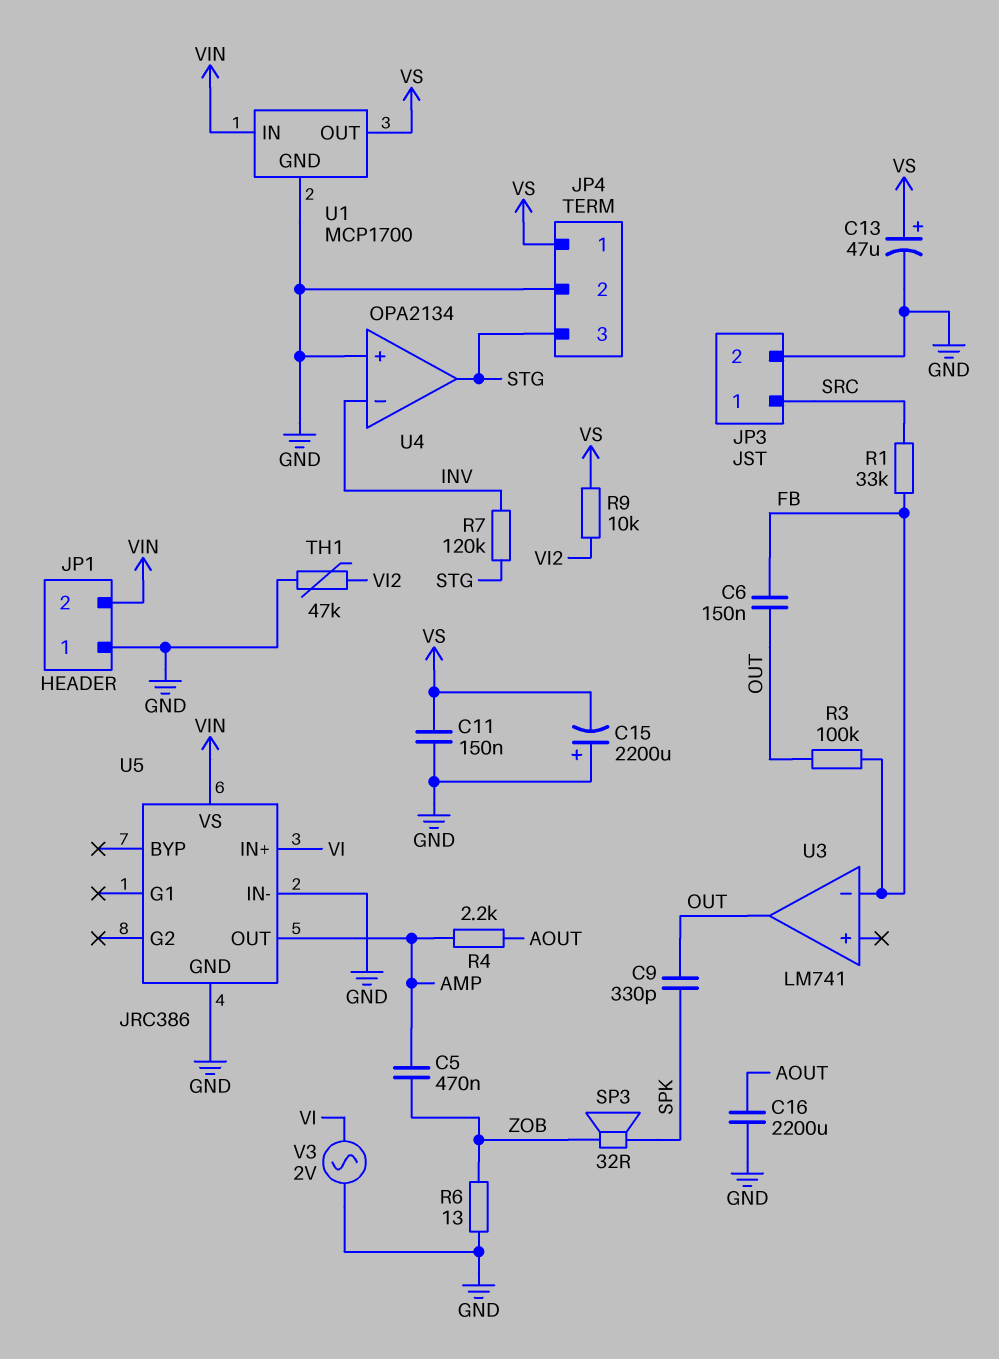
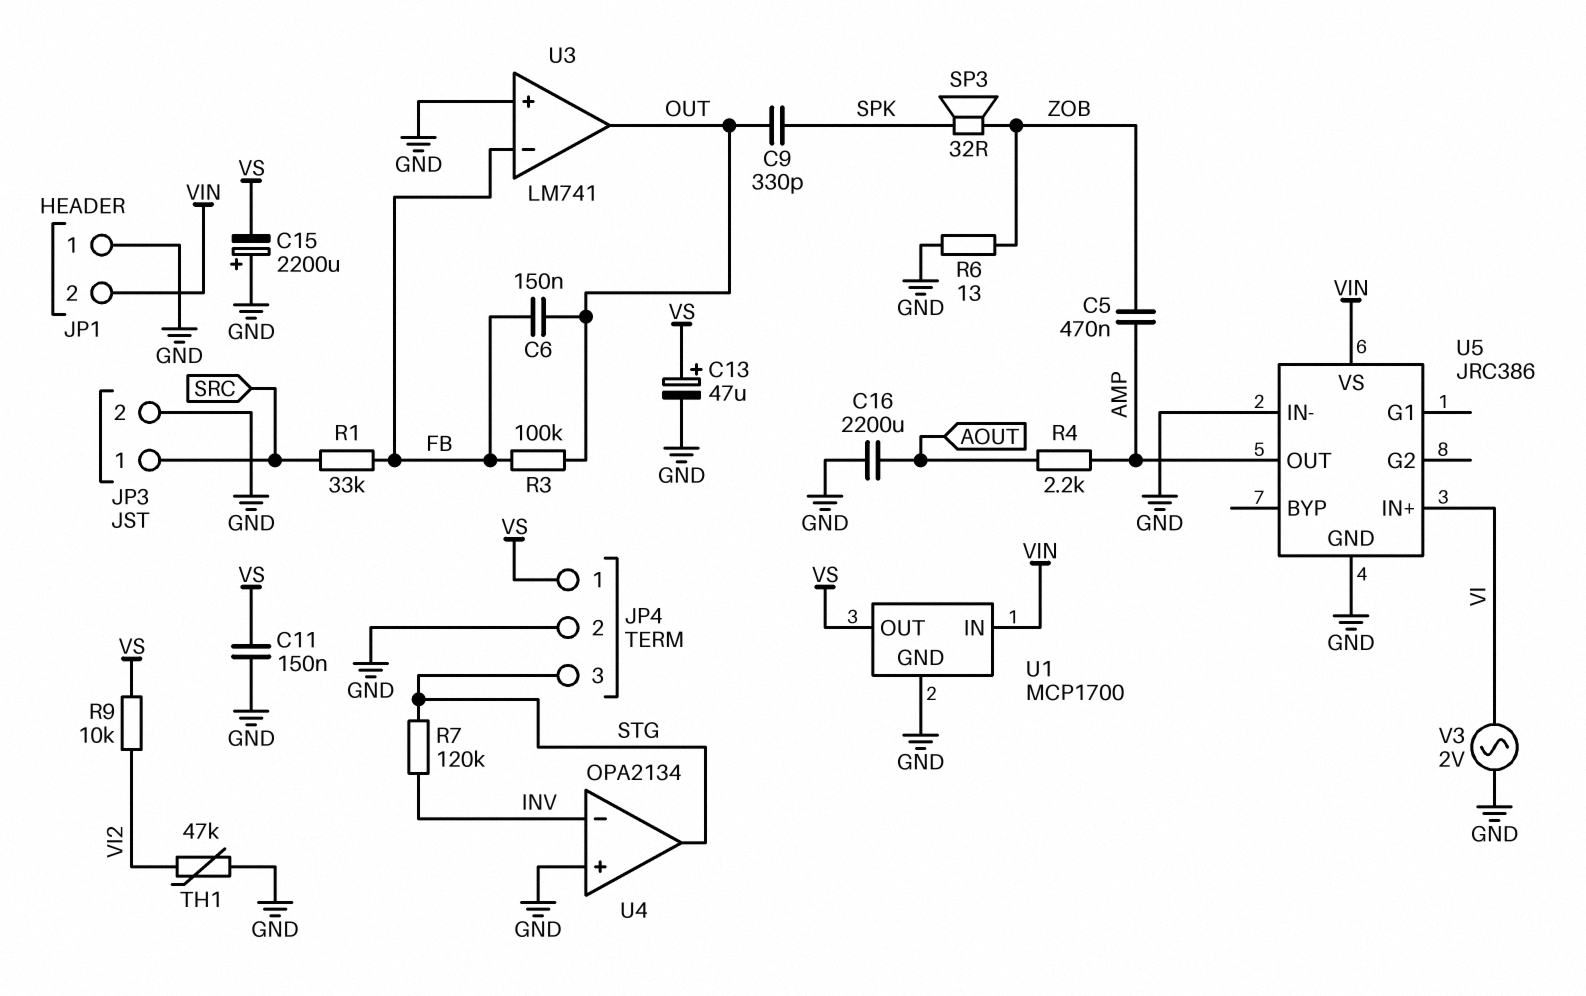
U3 pin in+: none -> GND

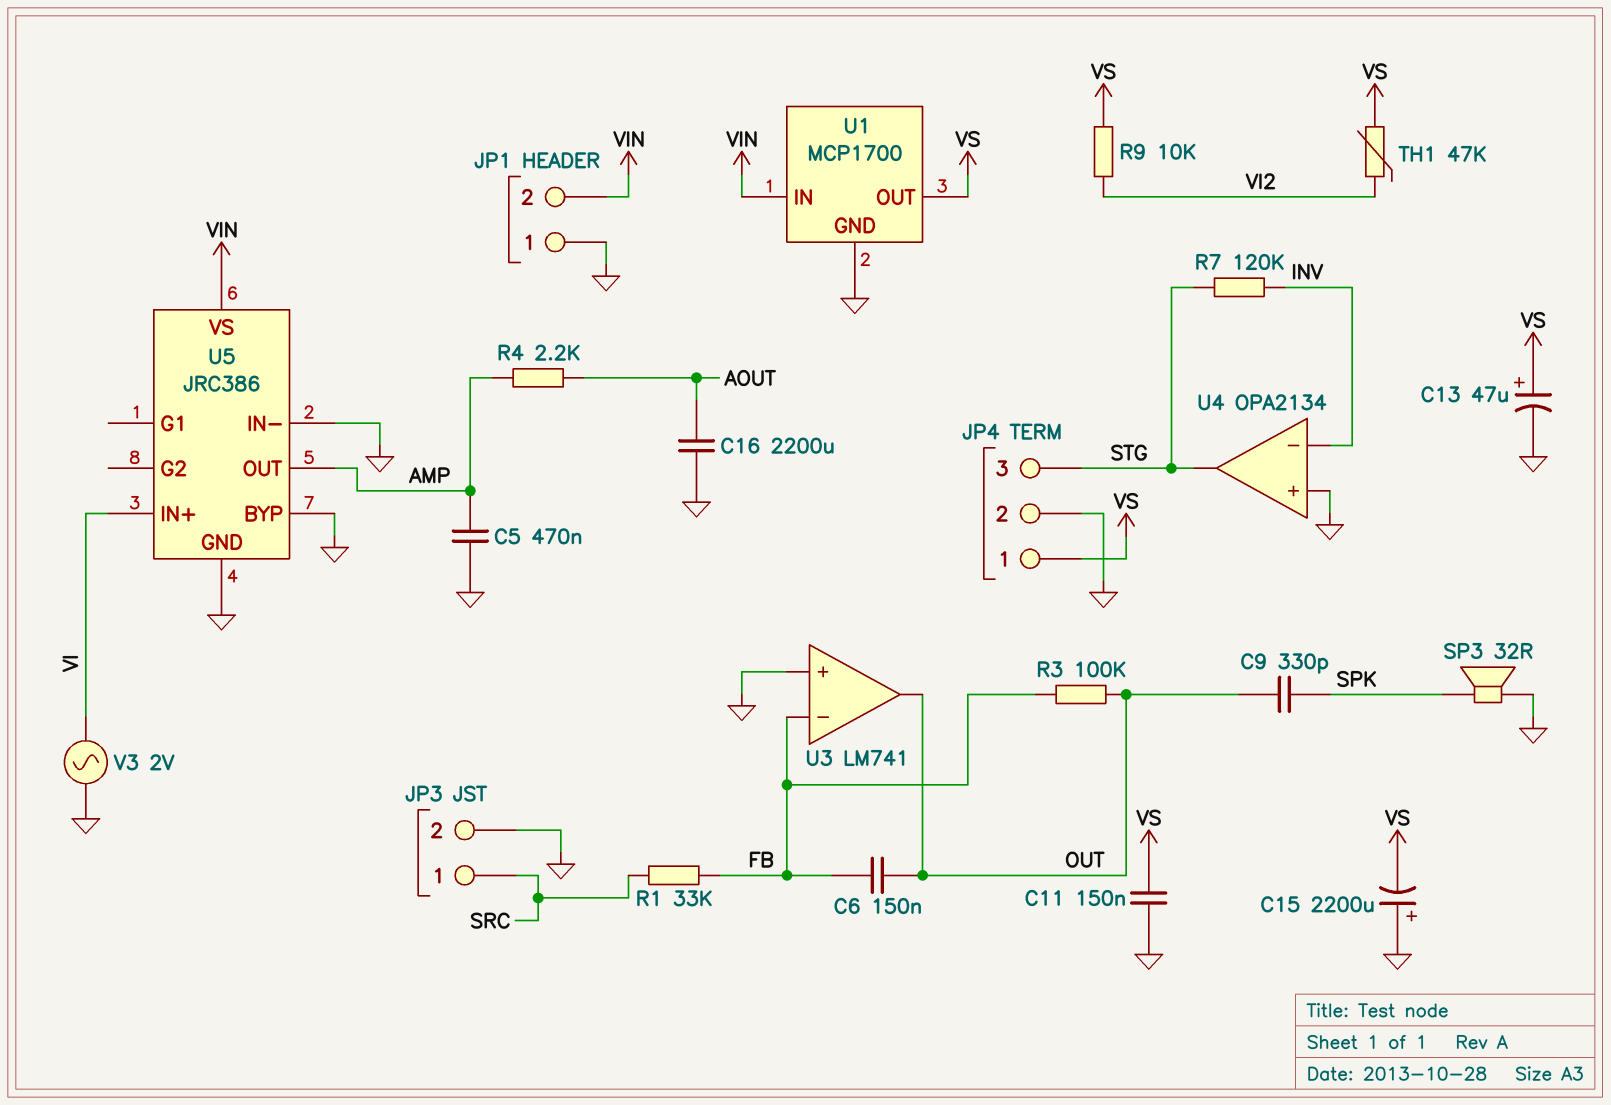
C5: 470nF (AMP, ZOB) -> 470nF (AMP, GND)
R6: 13 (GND, ZOB) -> none
SP3: speaker 32R (SPK, ZOB) -> speaker 32R (GND, SPK)
TH1: 47k (GND, VI2) -> 47k (VI2, VS)
U5 pin BYP: none -> GND

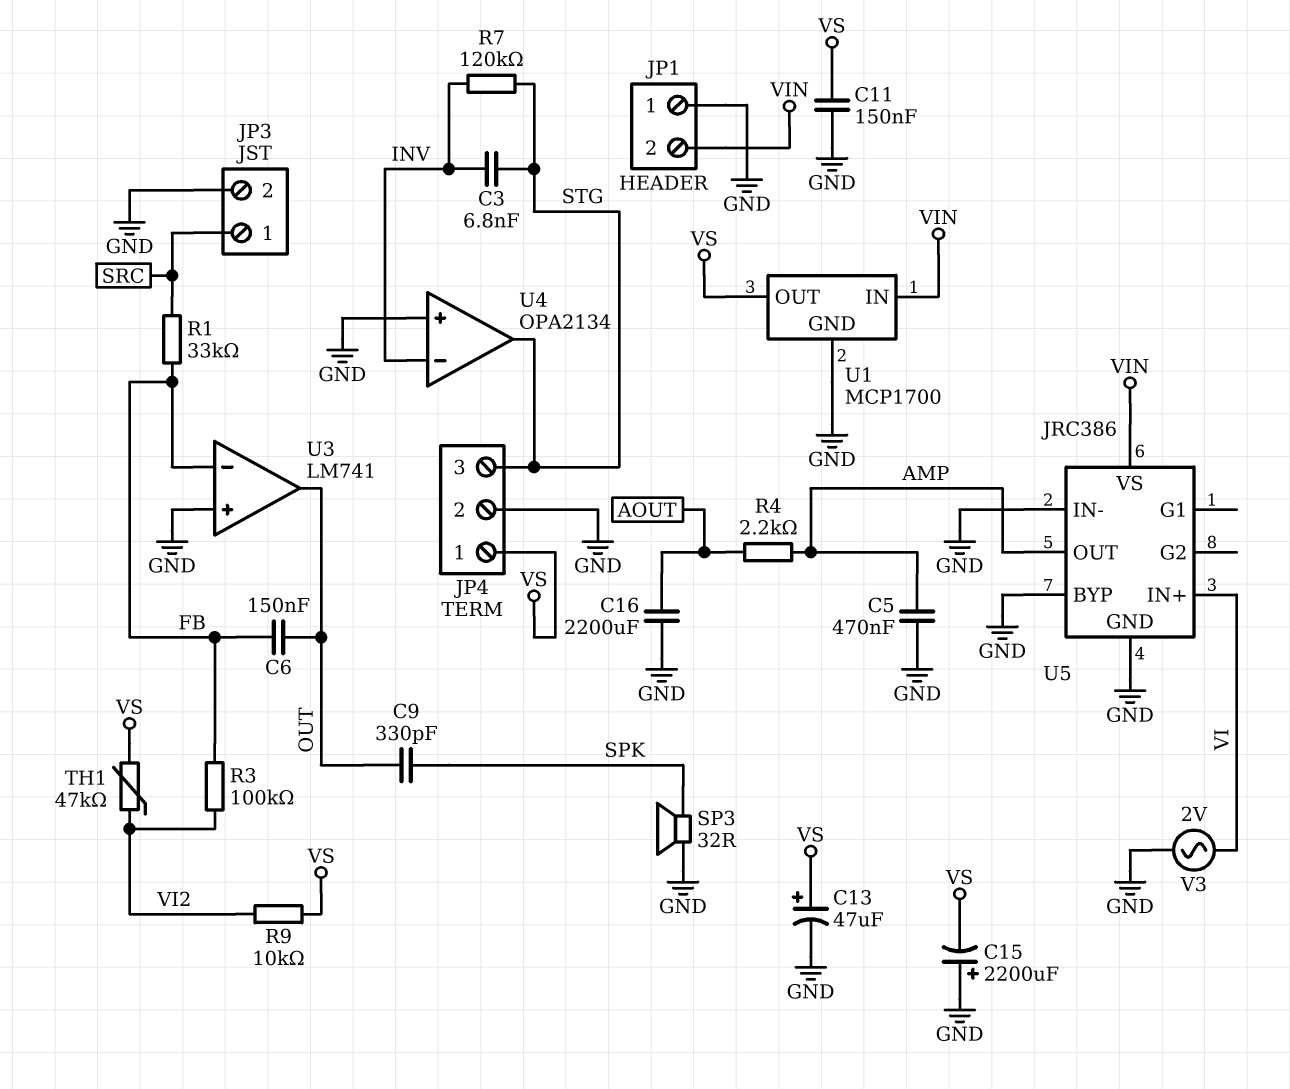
C3: none -> 6.8nF (INV, STG)
R3: 100k (FB, OUT) -> 100k (FB, VI2)

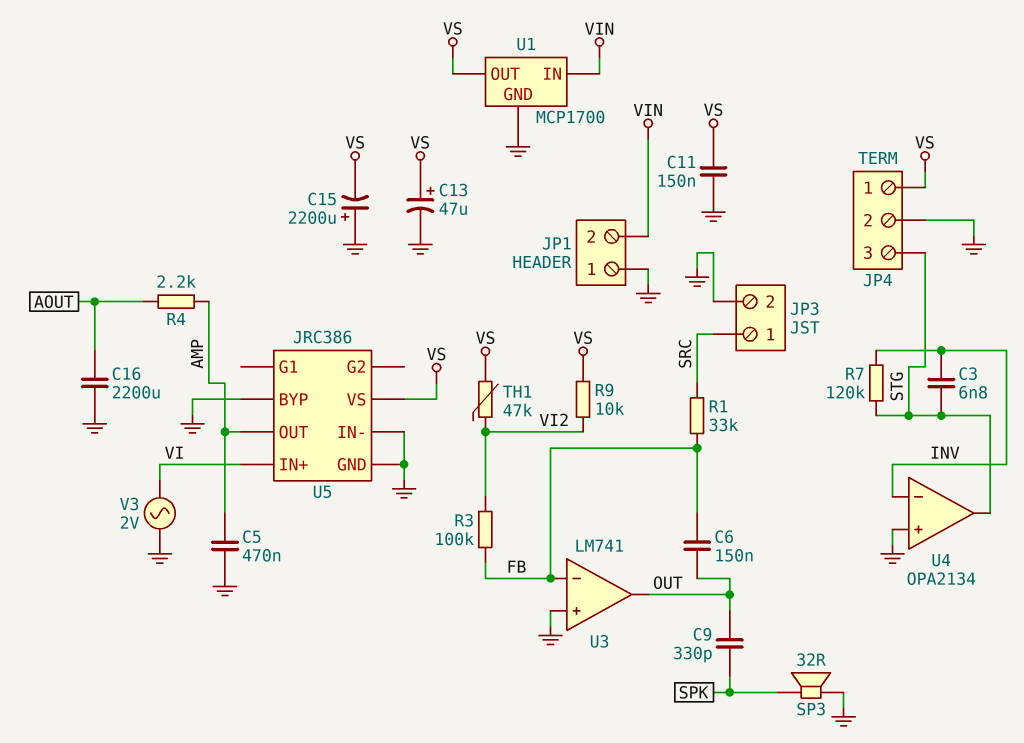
U5 pin VS: VIN -> VS

